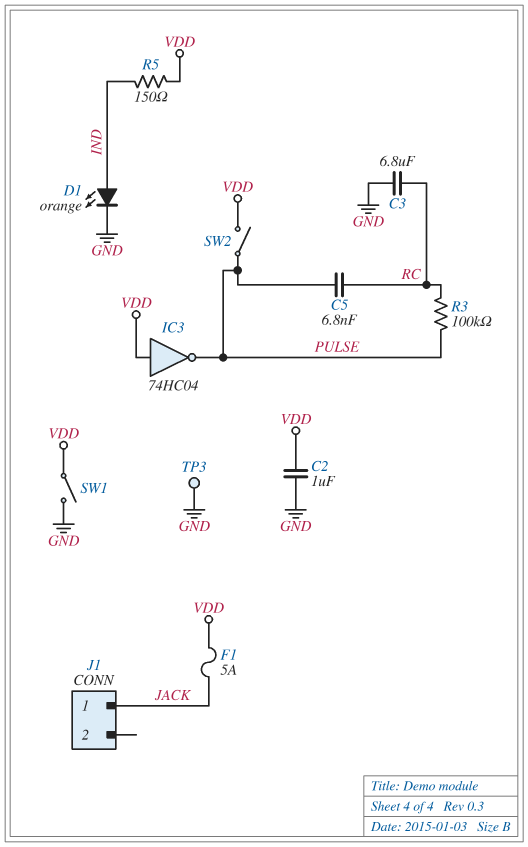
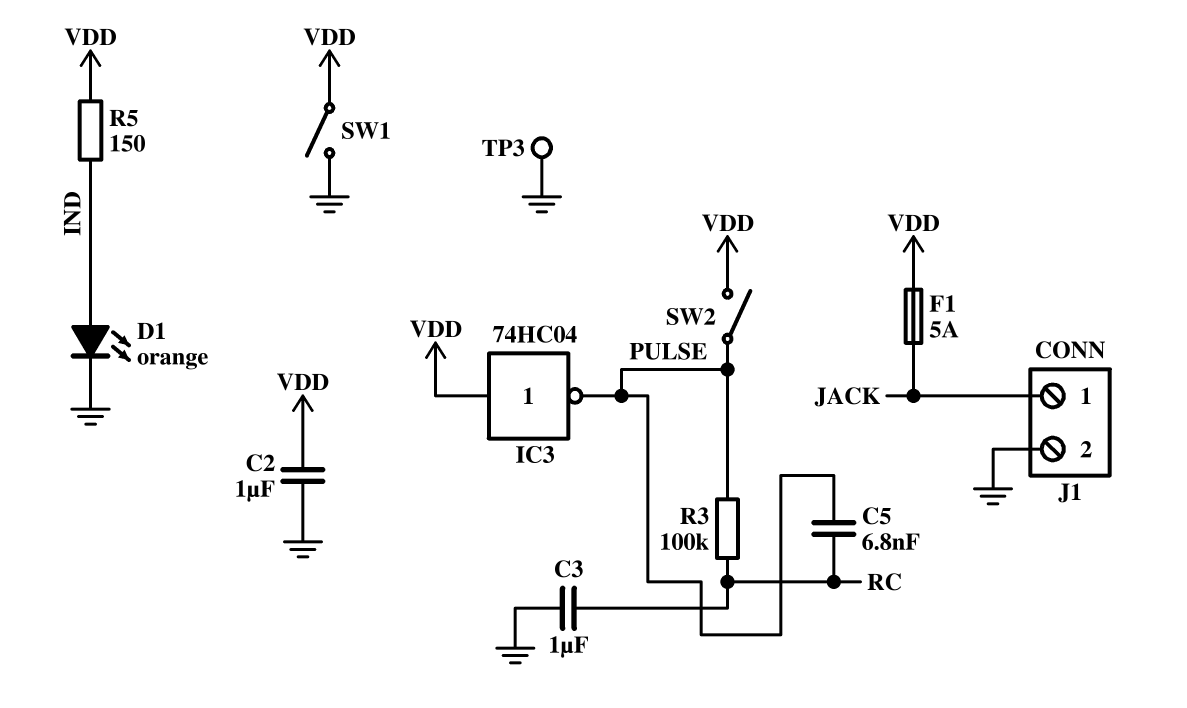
C3: 6.8uF (GND, RC) -> 1uF (GND, RC)
J1 pin 2: none -> GND

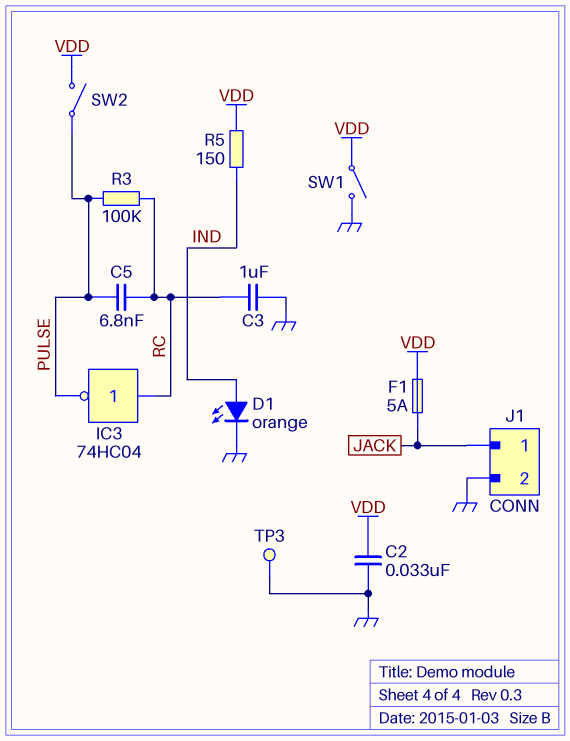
C2: 1uF (GND, VDD) -> 33nF (GND, VDD)
IC3: NOT 74HC04 (in VDD, out PULSE) -> NOT 74HC04 (in RC, out PULSE)

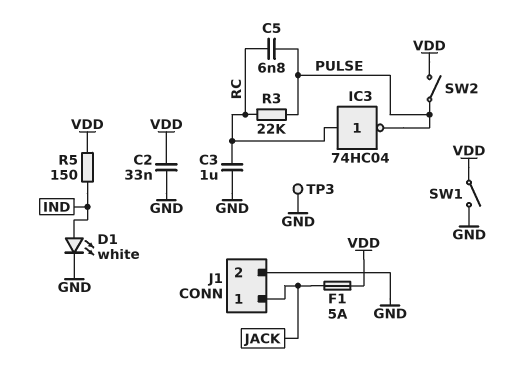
D1: LED orange (A IND, K GND) -> LED white (A IND, K GND)
R3: 100k (PULSE, RC) -> 22k (PULSE, RC)

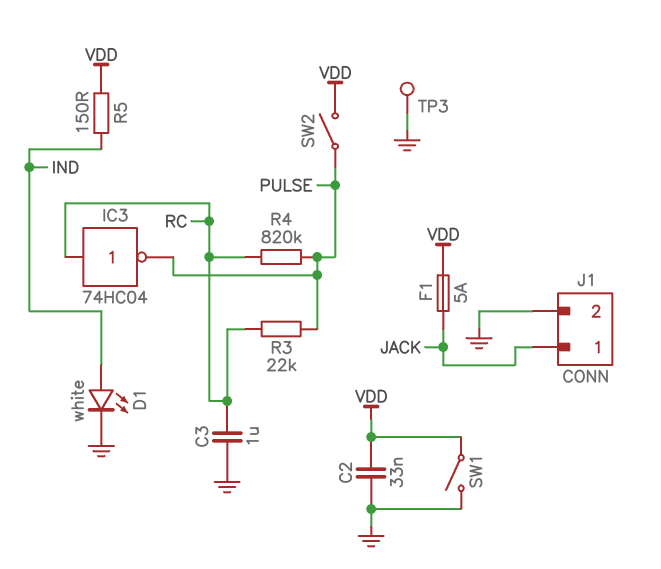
C5: 6.8nF (PULSE, RC) -> none
R4: none -> 820k (PULSE, RC)

